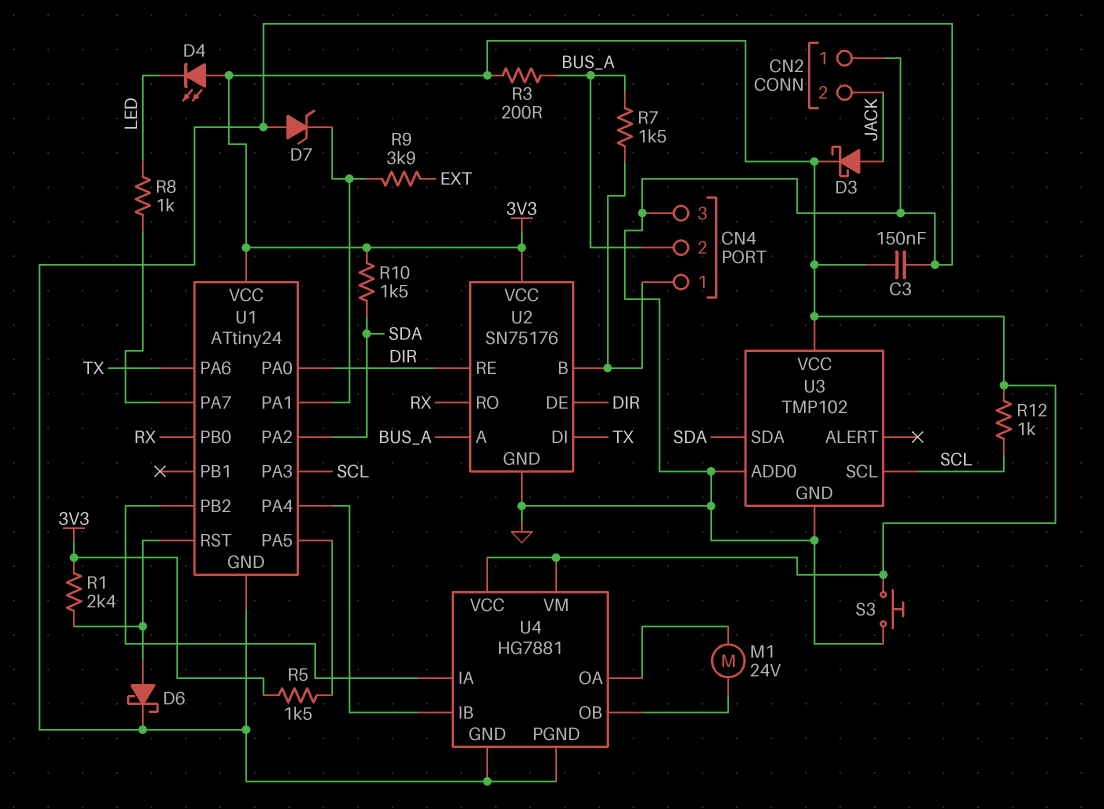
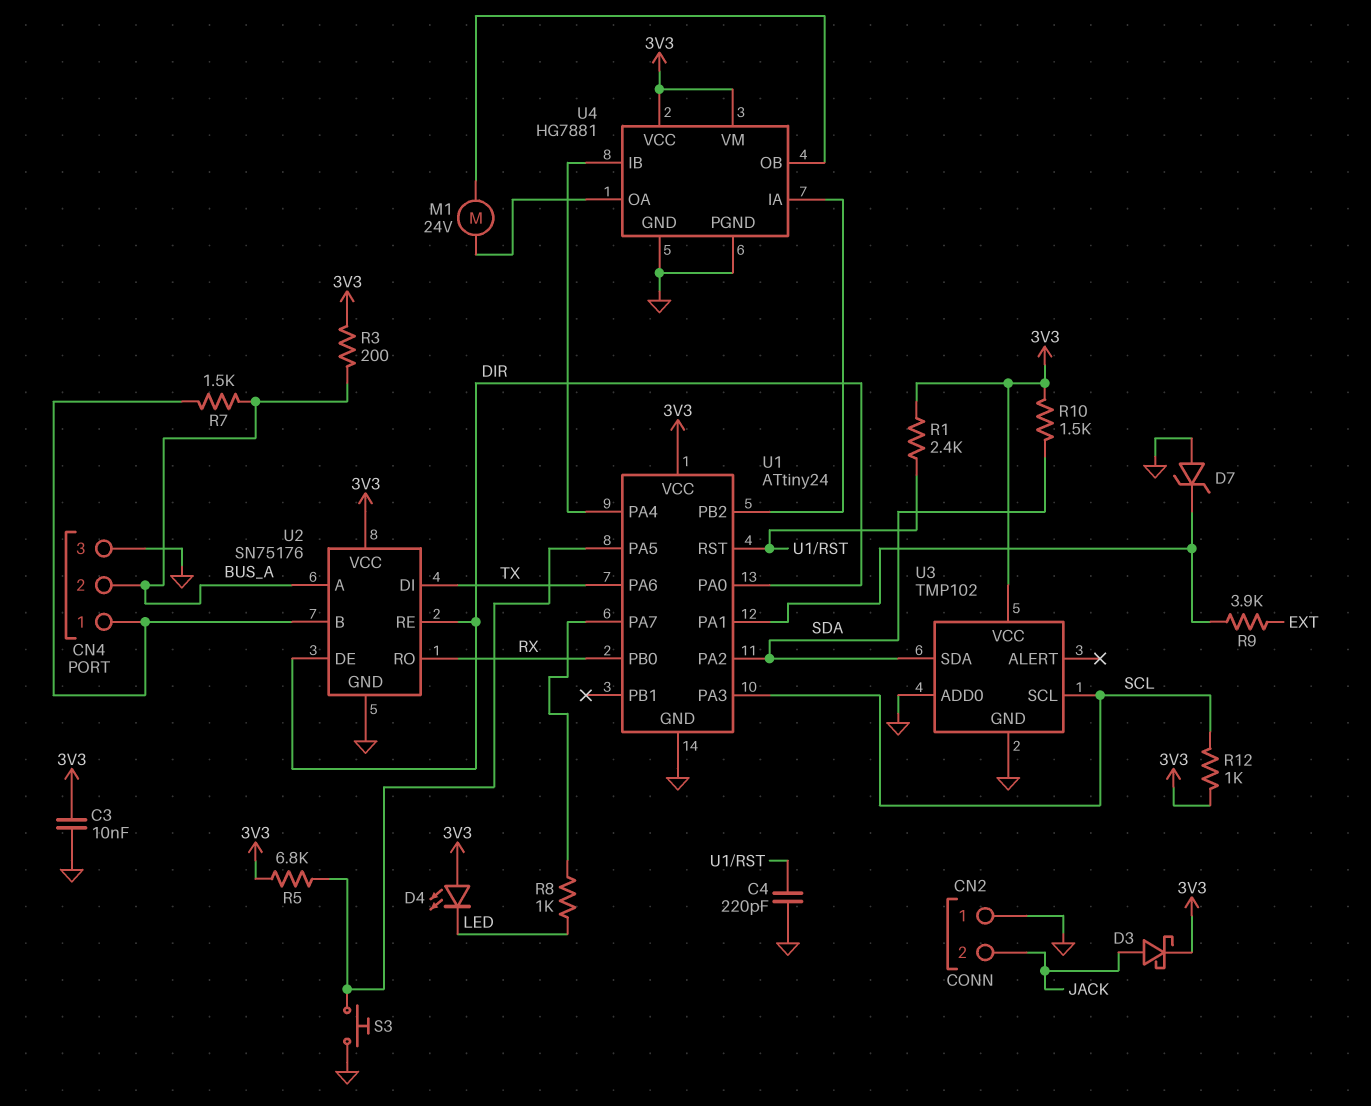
C3: 150nF (3V3, GND) -> 10nF (3V3, GND)
C4: none -> 220pF (GND, U1/RST)
D6: schottky (A U1/RST, K GND) -> none
R5: 1.5k (3V3, U1/PA5) -> 6.8k (3V3, U1/PA5)
S3: button (3V3, GND) -> button (GND, U1/PA5)

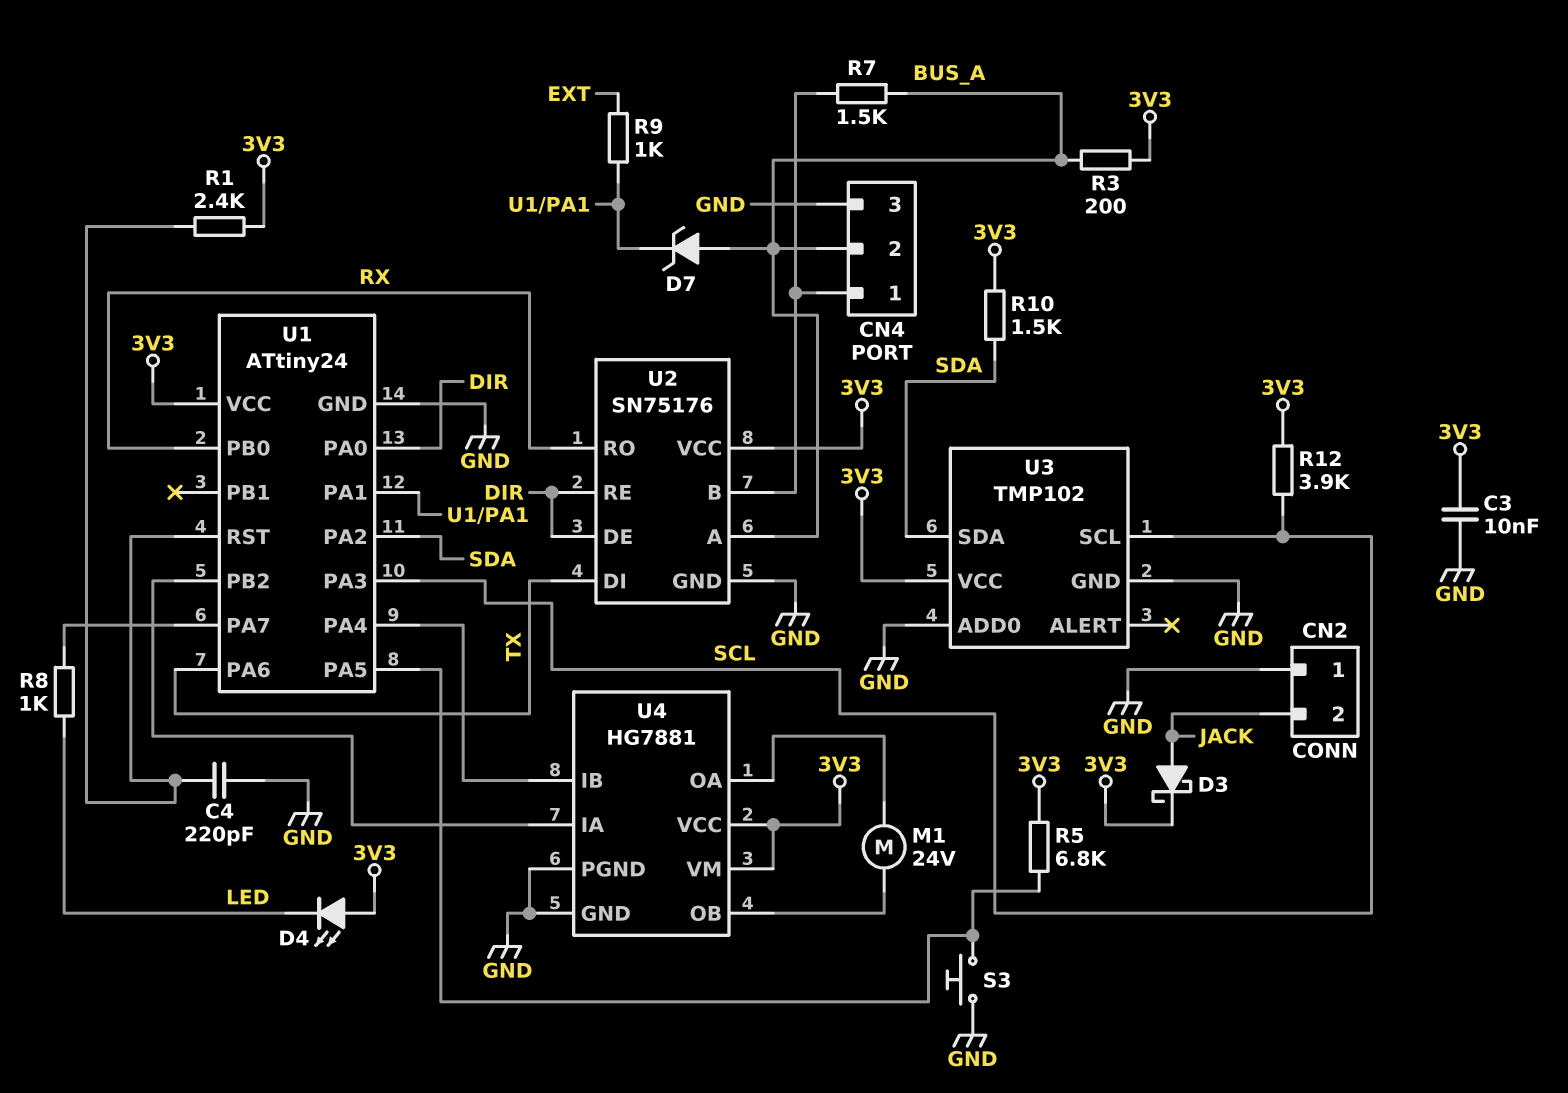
D7: zener (A GND, K U1/PA1) -> zener (A BUS_A, K U1/PA1)
R9: 3.9k (EXT, U1/PA1) -> 1k (EXT, U1/PA1)
R12: 1k (3V3, SCL) -> 3.9k (3V3, SCL)

